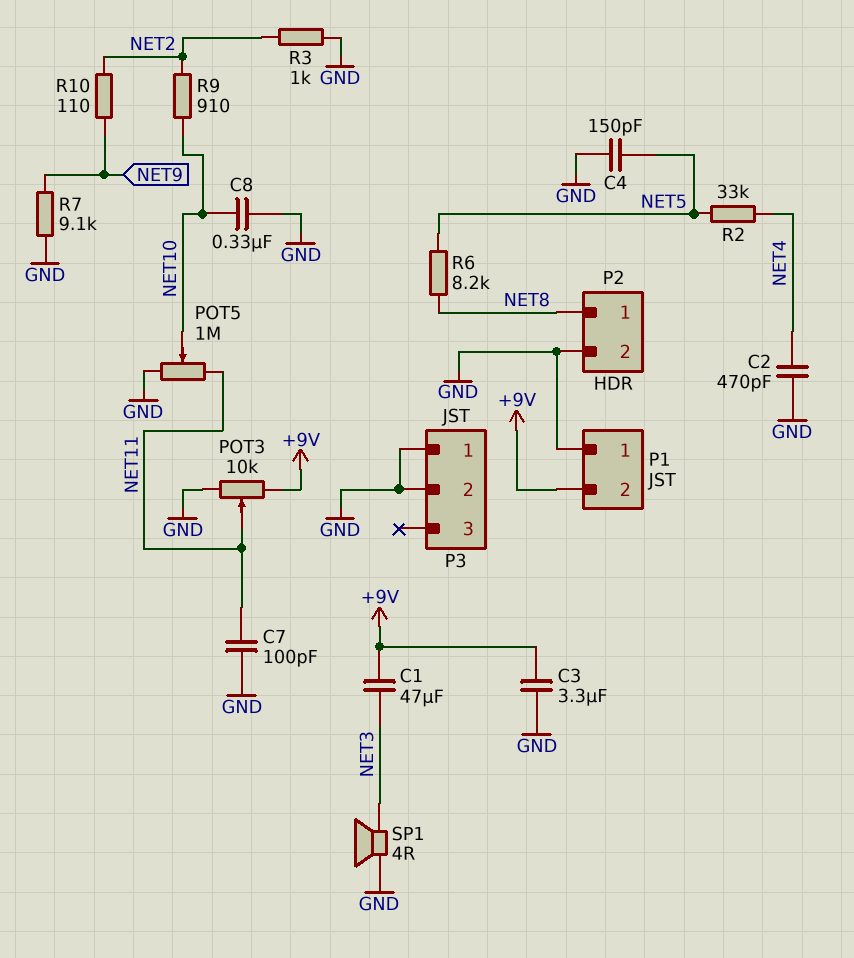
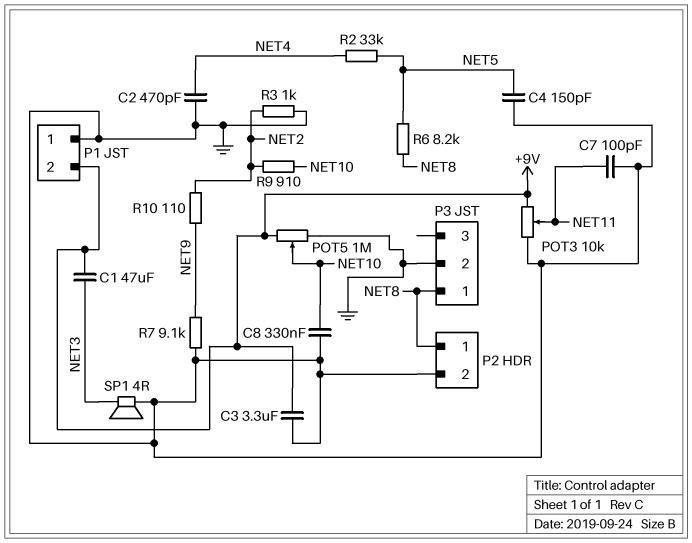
P3 pin 1: GND -> NET8
POT5: 1M (GND, NET11, wiper NET10) -> 1M (+9V, GND, wiper NET10)

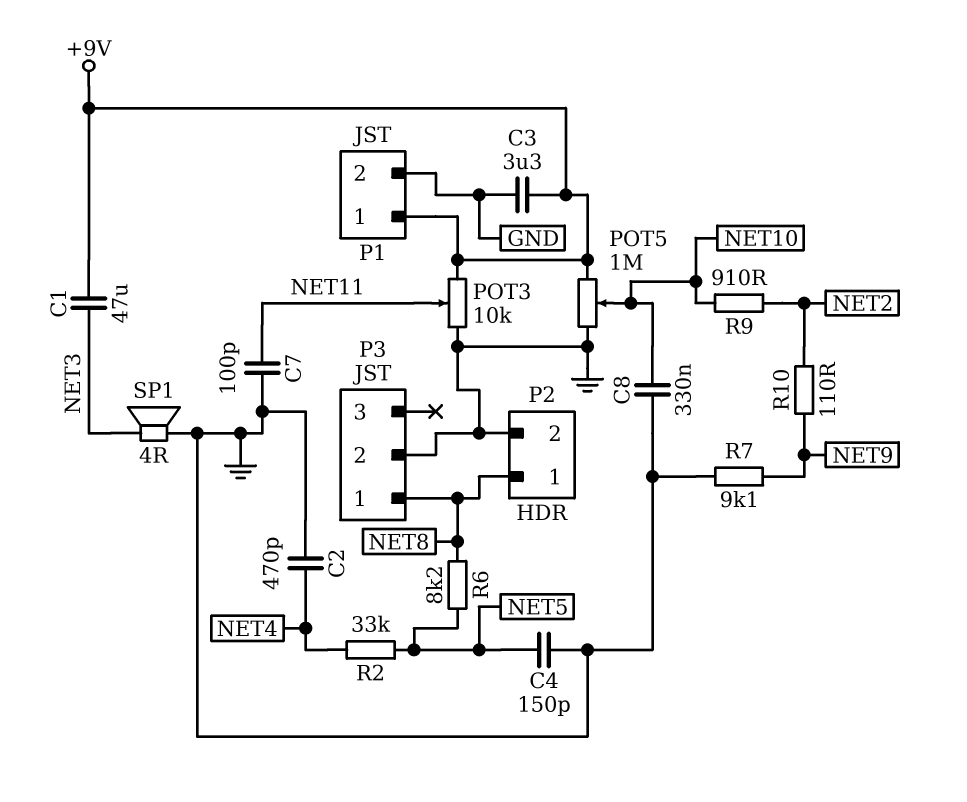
P1 pin 1: GND -> +9V
P1 pin 2: +9V -> GND
R3: 1k (GND, NET2) -> none

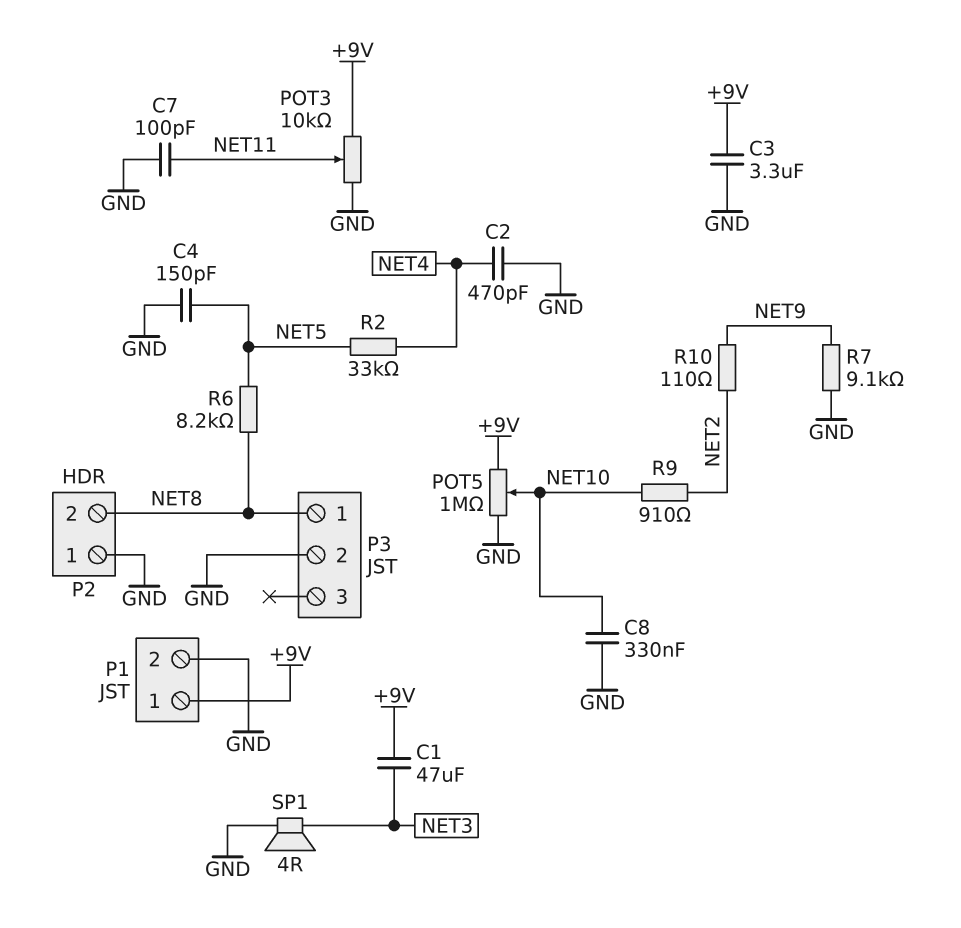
P2 pin 1: NET8 -> GND
P2 pin 2: GND -> NET8

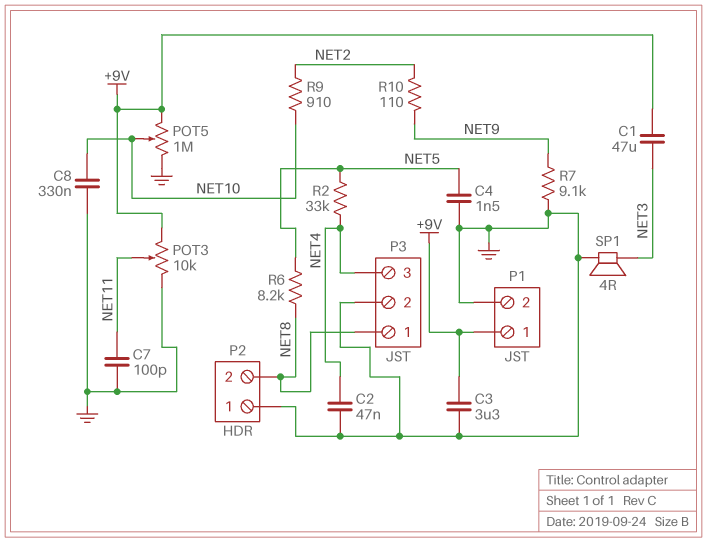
C2: 470pF (GND, NET4) -> 47nF (GND, NET4)
C4: 150pF (GND, NET5) -> 1.5nF (GND, NET5)
P3 pin 3: none -> NET4

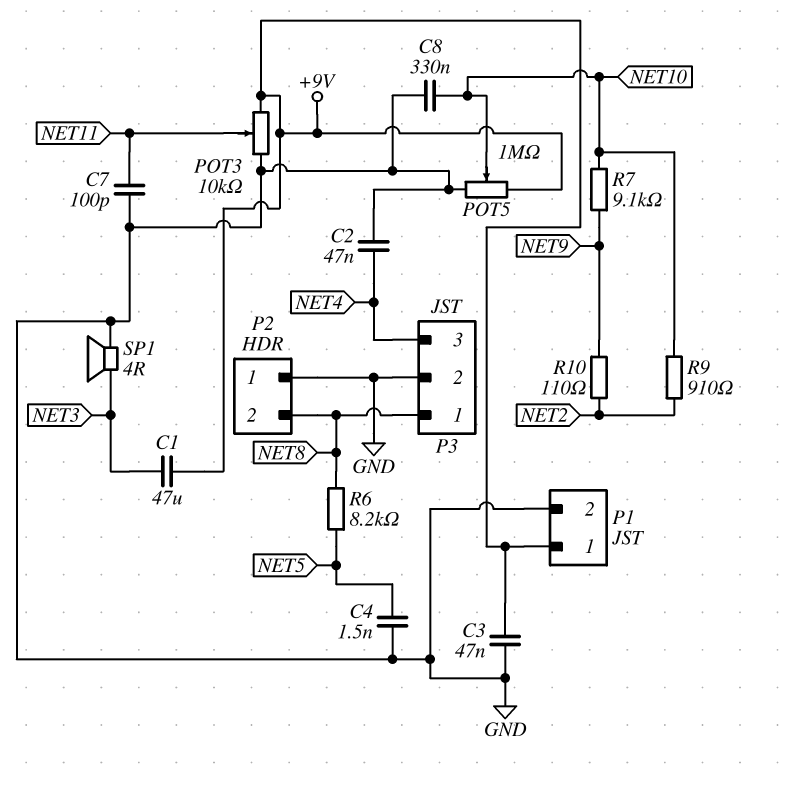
C3: 3.3uF (+9V, GND) -> 47nF (+9V, GND)
R2: 33k (NET4, NET5) -> none
R7: 9.1k (GND, NET9) -> 9.1k (NET9, NET10)

